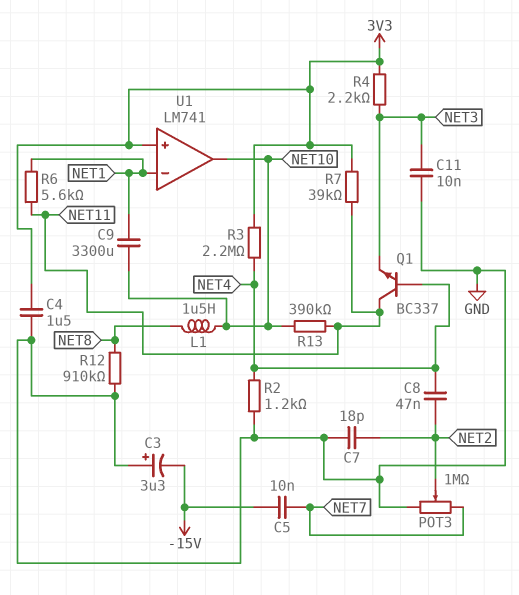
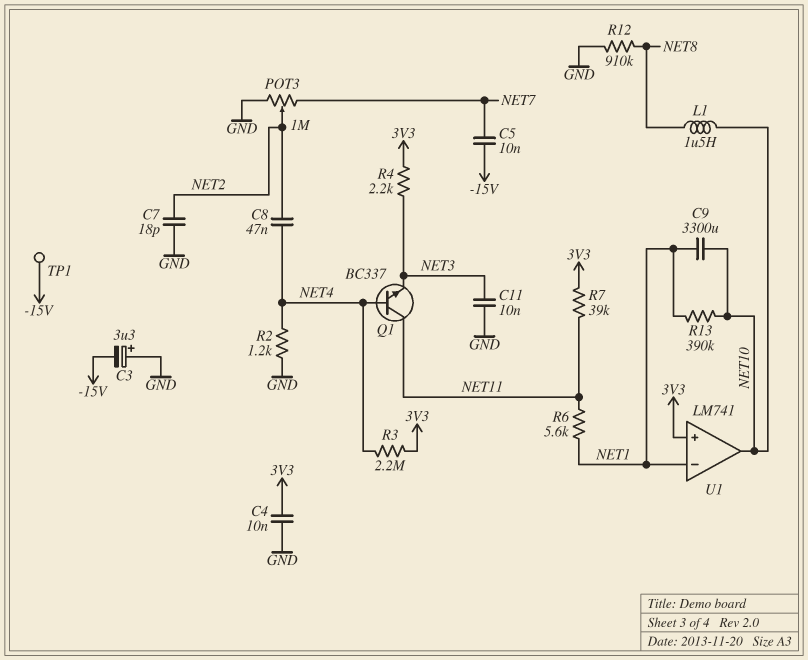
C4: 1.5uF (3V3, GND) -> 10nF (3V3, GND)
R13: 390k (NET10, NET11) -> 390k (NET1, NET10)
TP1: none -> test point (-15V)

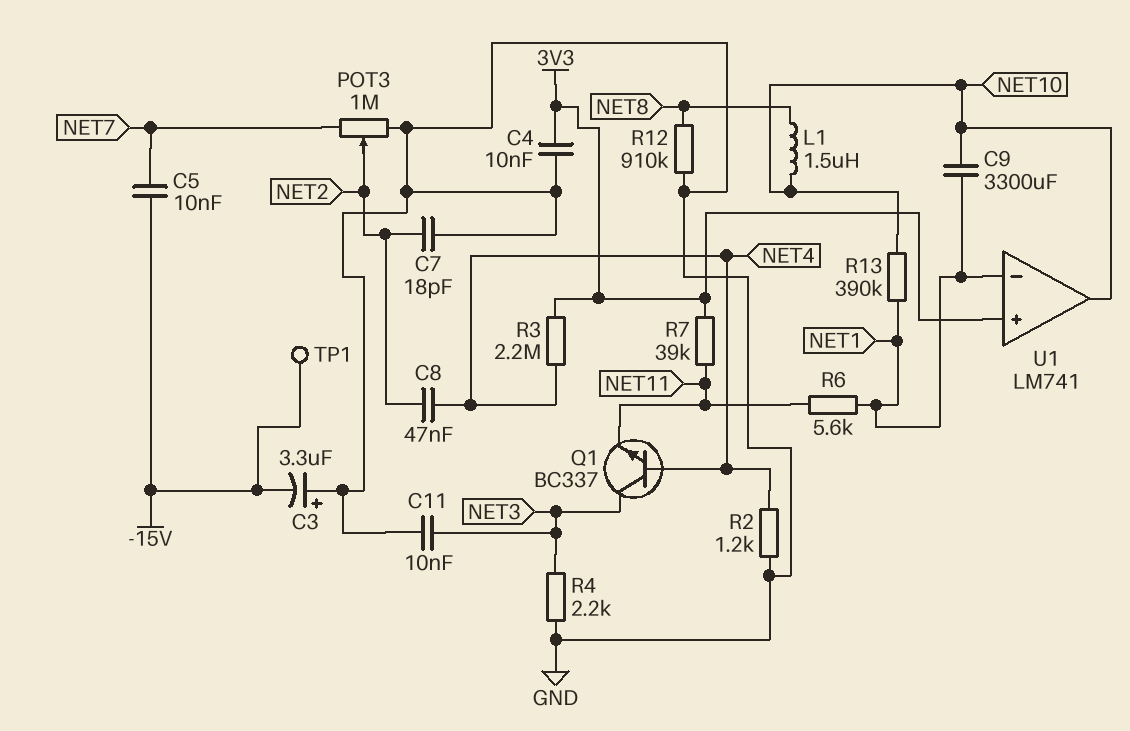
Q1: NPN BC337 (B NET4, C NET11, E NET3) -> NPN BC337 (B NET4, C NET3, E NET11)
R4: 2.2k (3V3, NET3) -> 2.2k (GND, NET3)

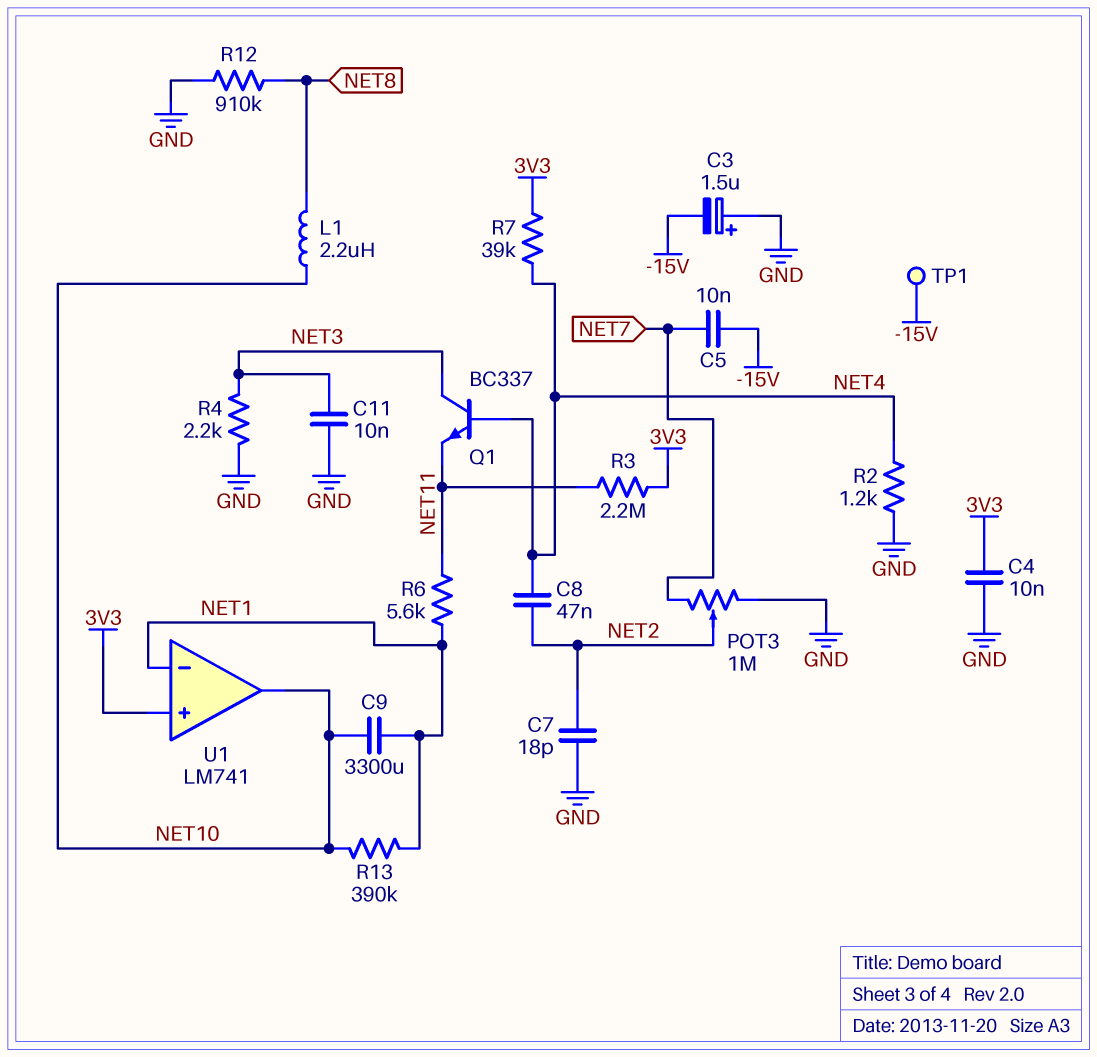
C3: 3.3uF (plus GND, minus -15V) -> 1.5uF (plus GND, minus -15V)
L1: 1.5uH (NET8, NET10) -> 2.2uH (NET8, NET10)
R3: 2.2M (3V3, NET4) -> 2.2M (3V3, NET11)
R7: 39k (3V3, NET11) -> 39k (3V3, NET4)

